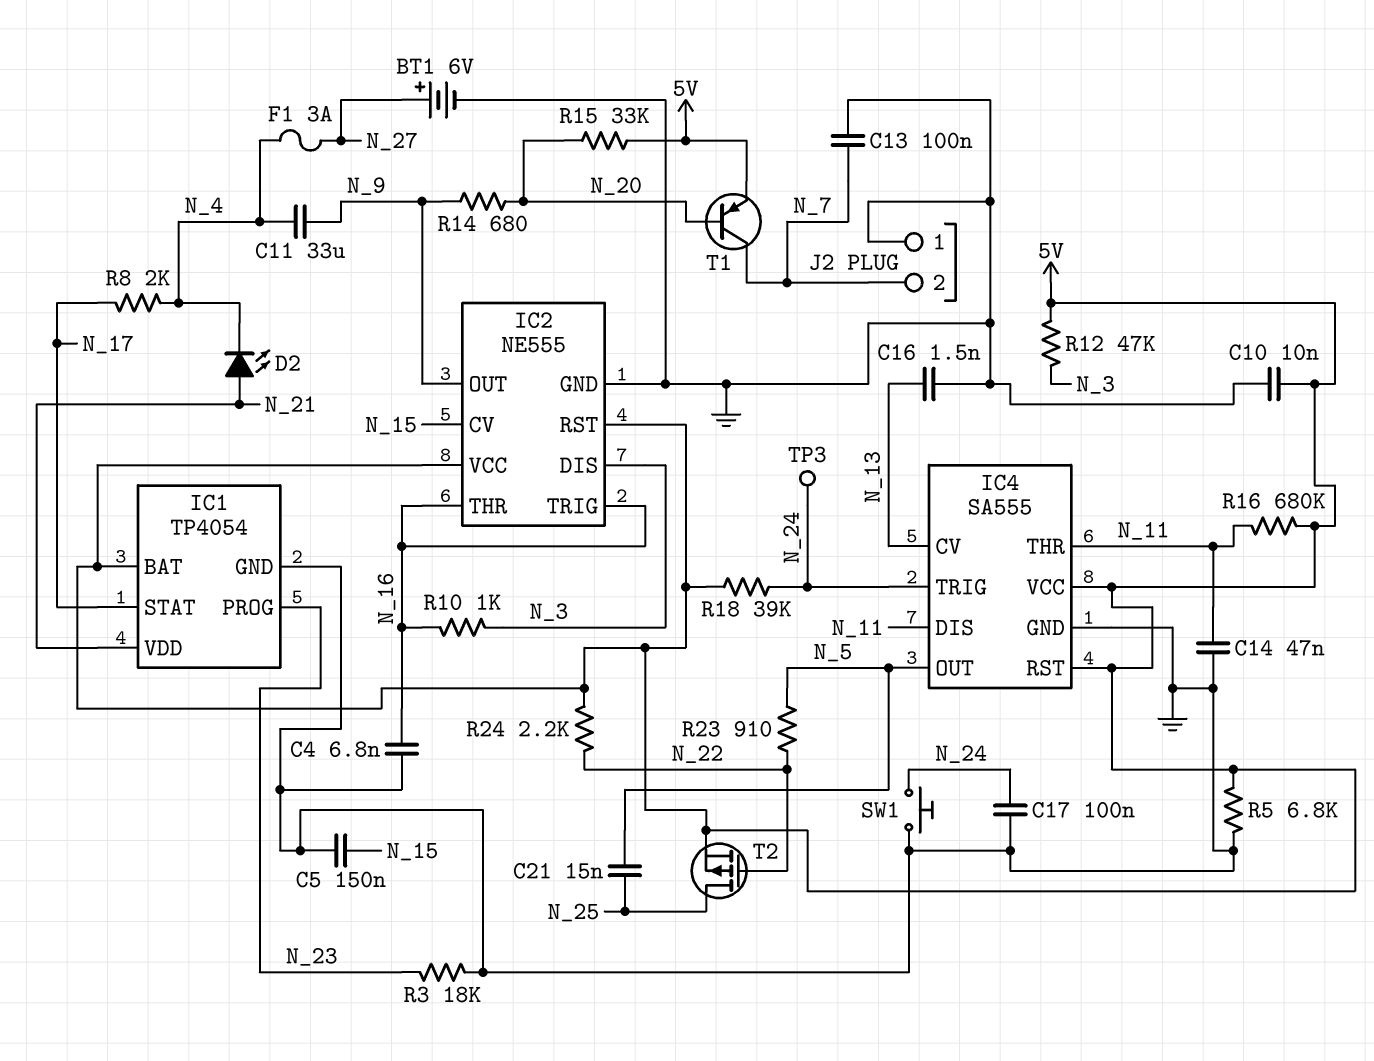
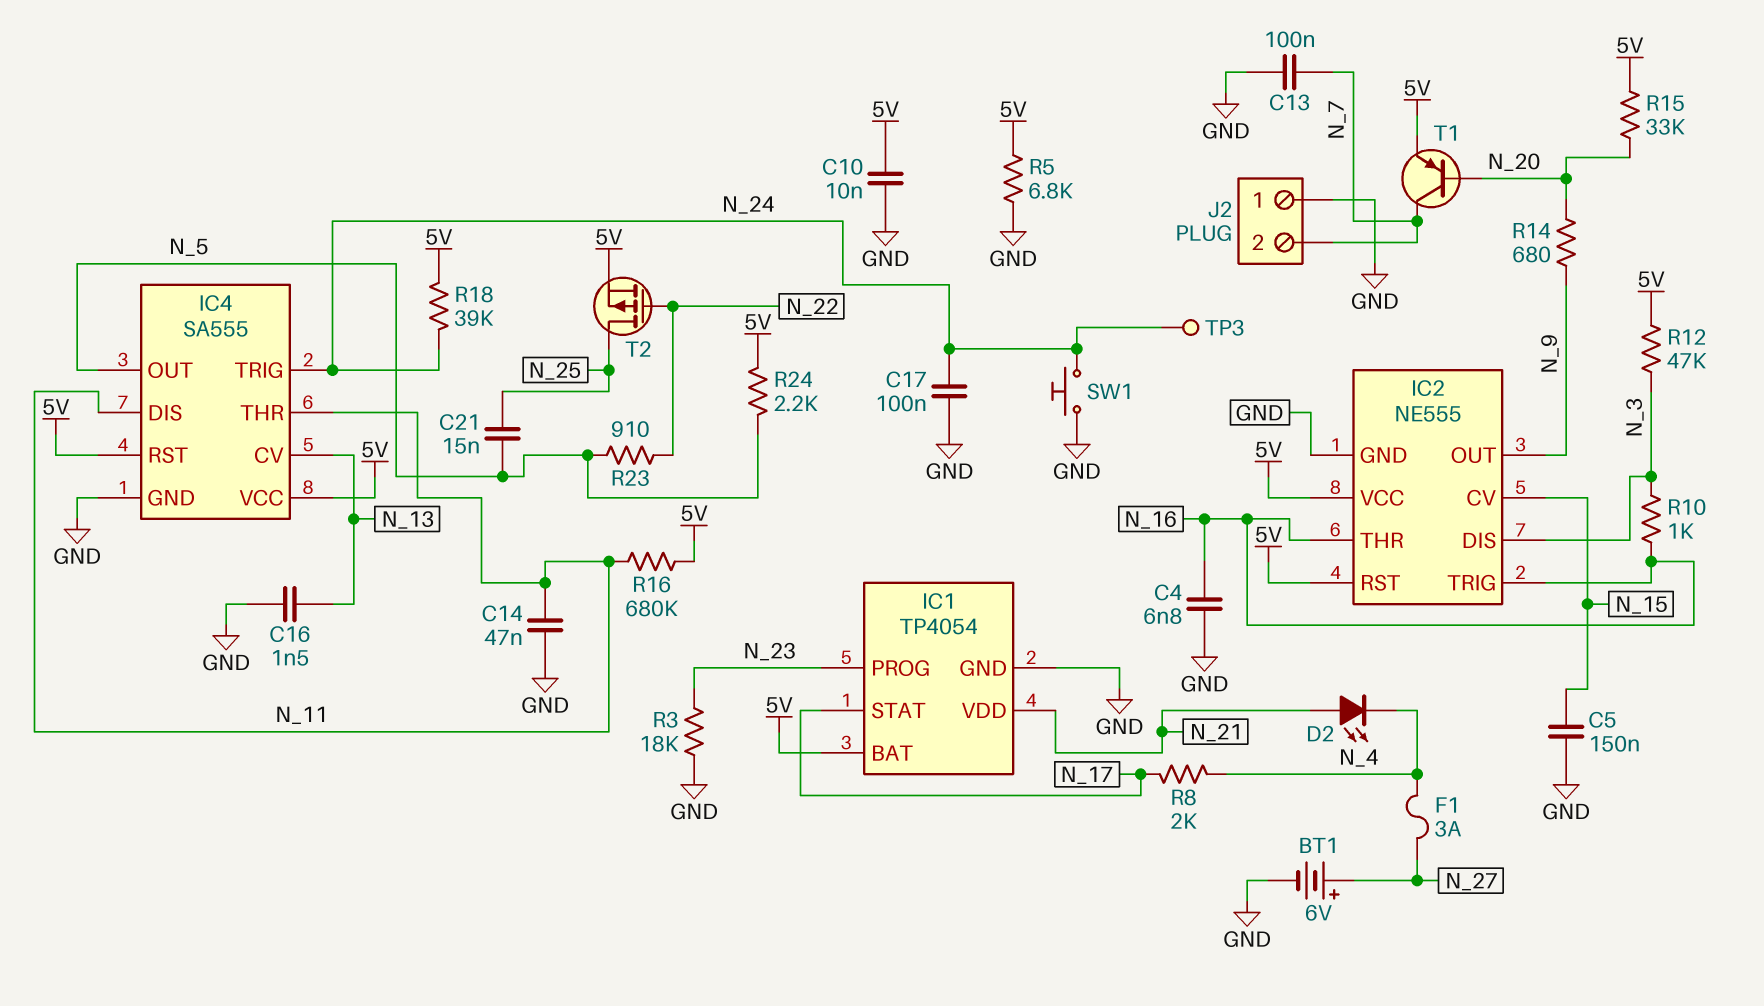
C11: 33uF (N_4, N_9) -> none
R24: 2.2k (5V, N_22) -> 2.2k (5V, N_5)

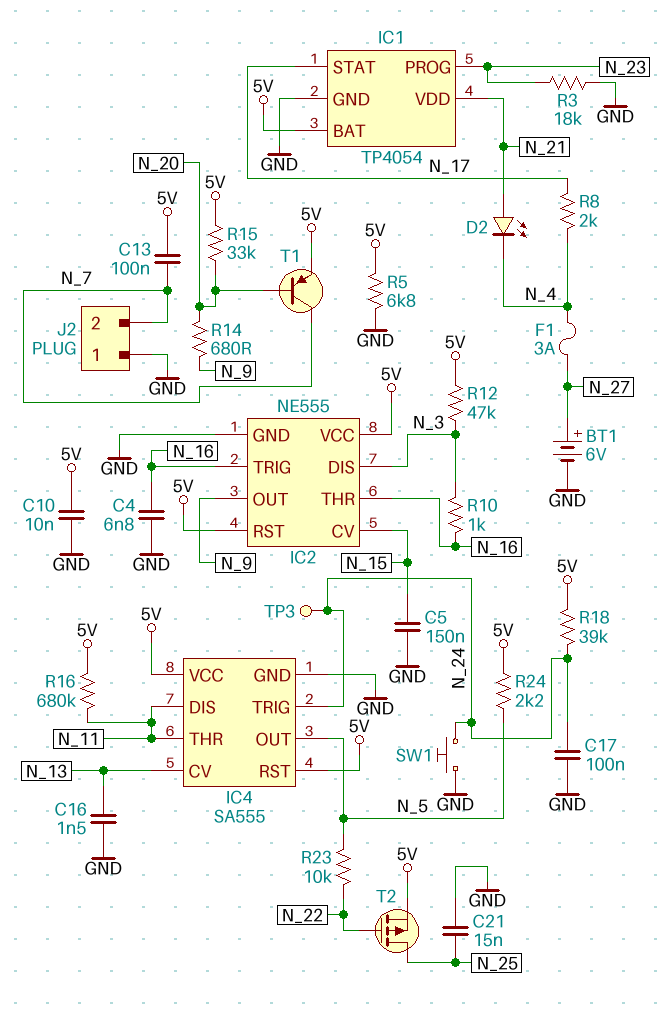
C13: 100nF (GND, N_7) -> 100nF (5V, N_7)
C14: 47nF (GND, N_11) -> none
C21: 15nF (N_5, N_25) -> 15nF (GND, N_25)
R23: 910 (N_5, N_22) -> 10k (N_5, N_22)

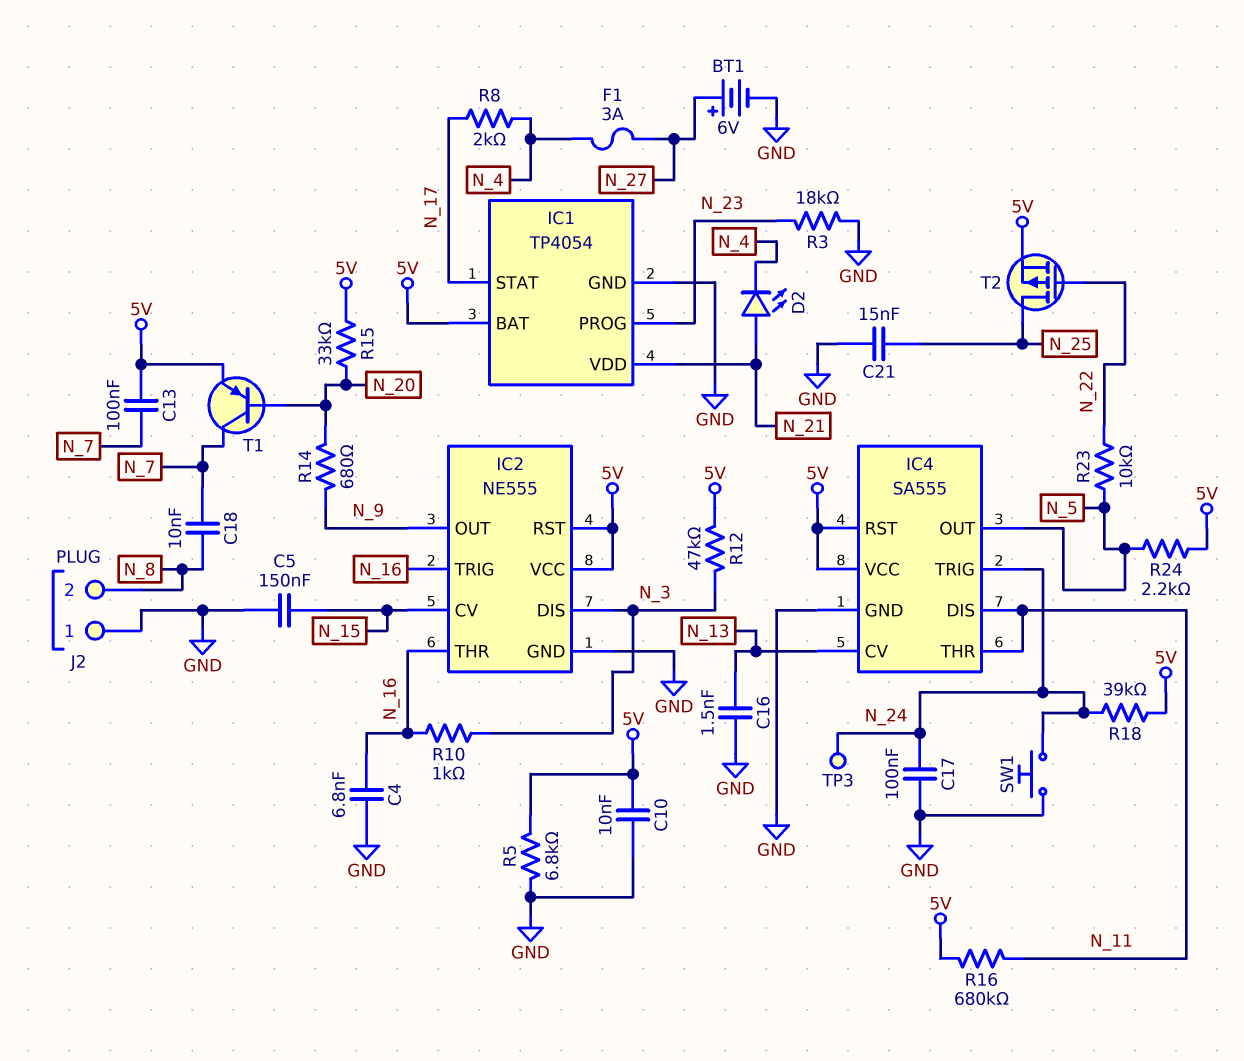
C18: none -> 10nF (N_7, N_8)
J2 pin 2: N_7 -> N_8

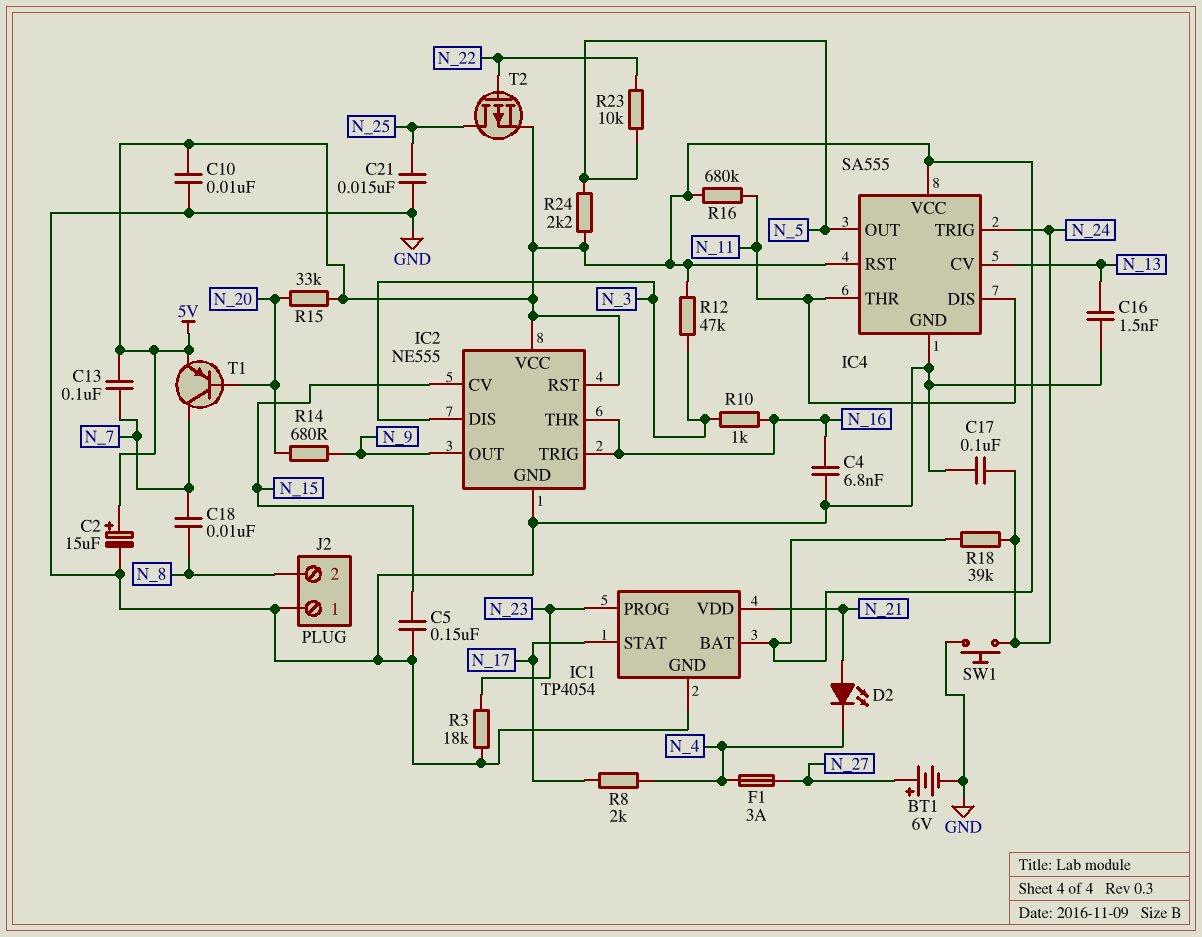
C2: none -> 15uF (plus 5V, minus GND)
R5: 6.8k (5V, GND) -> none
TP3: test point (N_24) -> none

